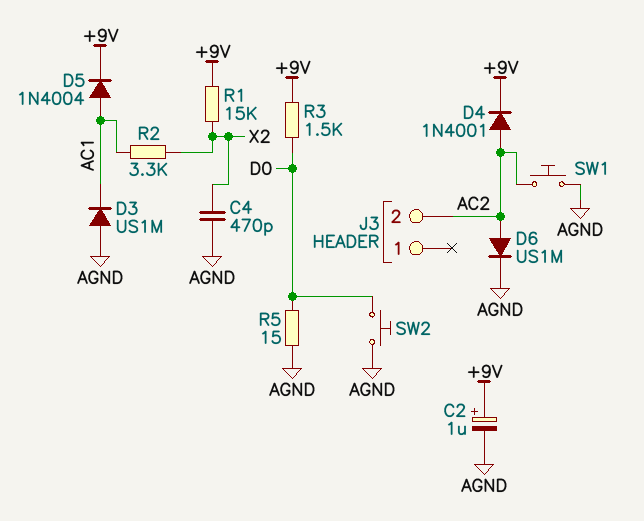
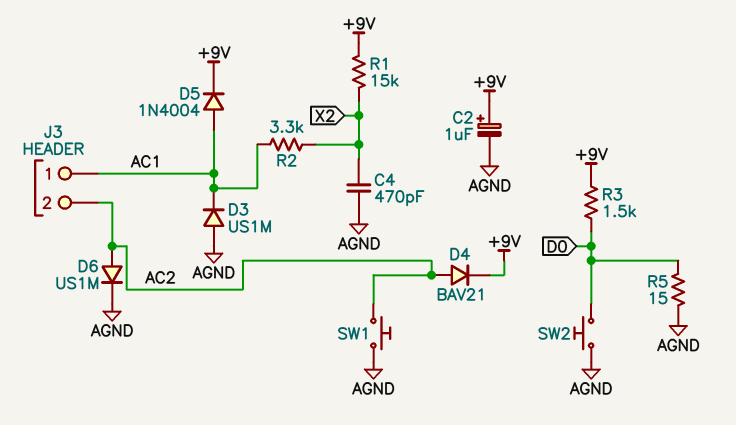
D4: diode 1N4001 (A AC2, K +9V) -> diode BAV21 (A AC2, K +9V)
J3 pin 1: none -> AC1

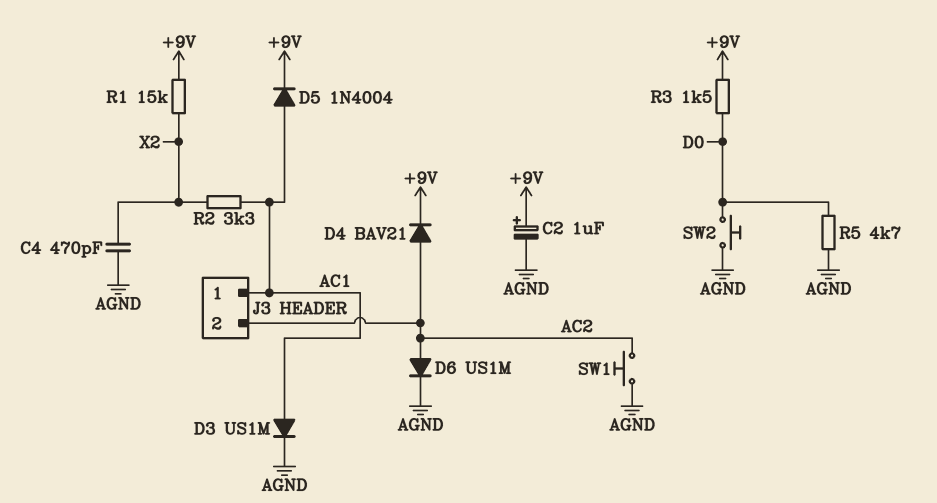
D3: diode US1M (A AGND, K AC1) -> diode US1M (A AC1, K AGND)
R5: 15 (AGND, D0) -> 4.7k (AGND, D0)

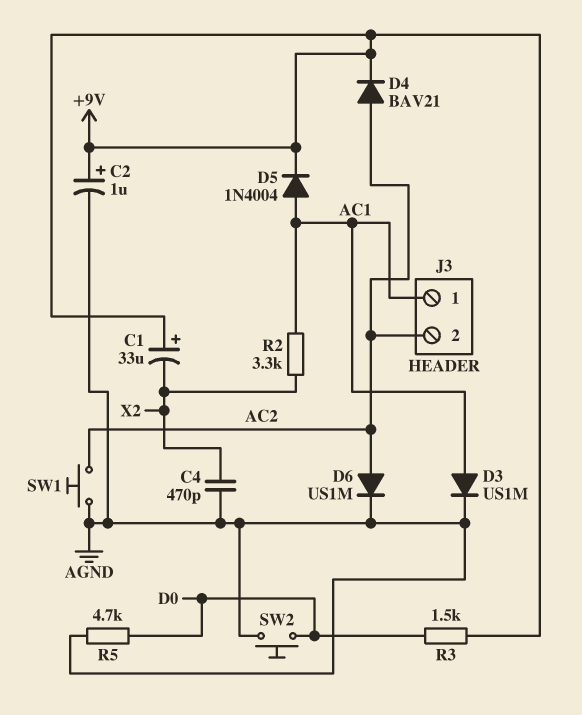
C1: none -> 33uF (plus +9V, minus X2)
R1: 15k (+9V, X2) -> none

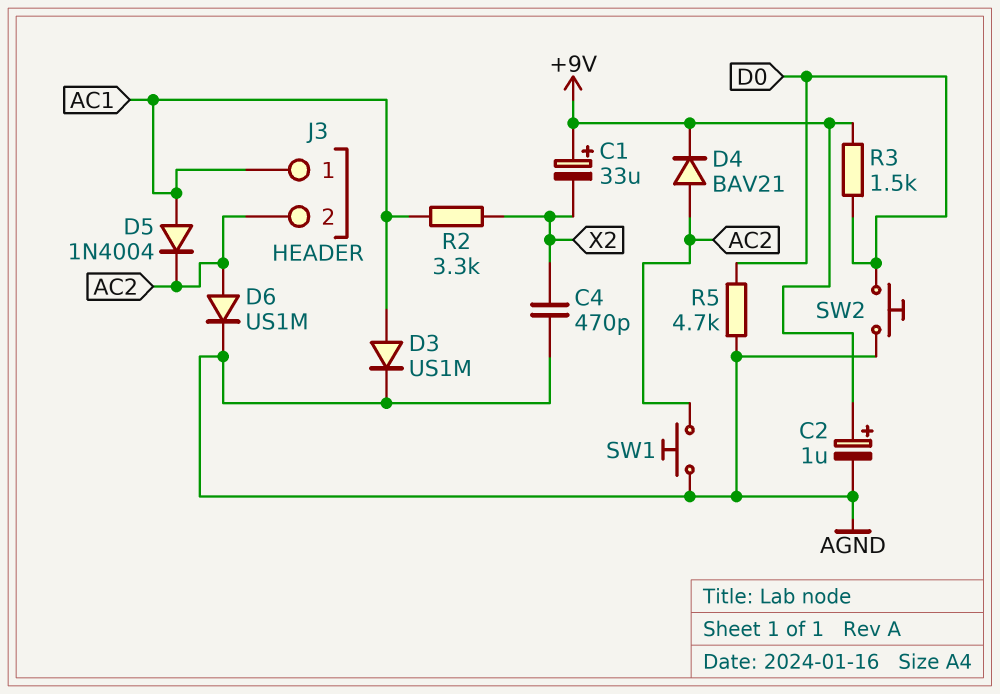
D5: diode 1N4004 (A AC1, K +9V) -> diode 1N4004 (A AC1, K AC2)

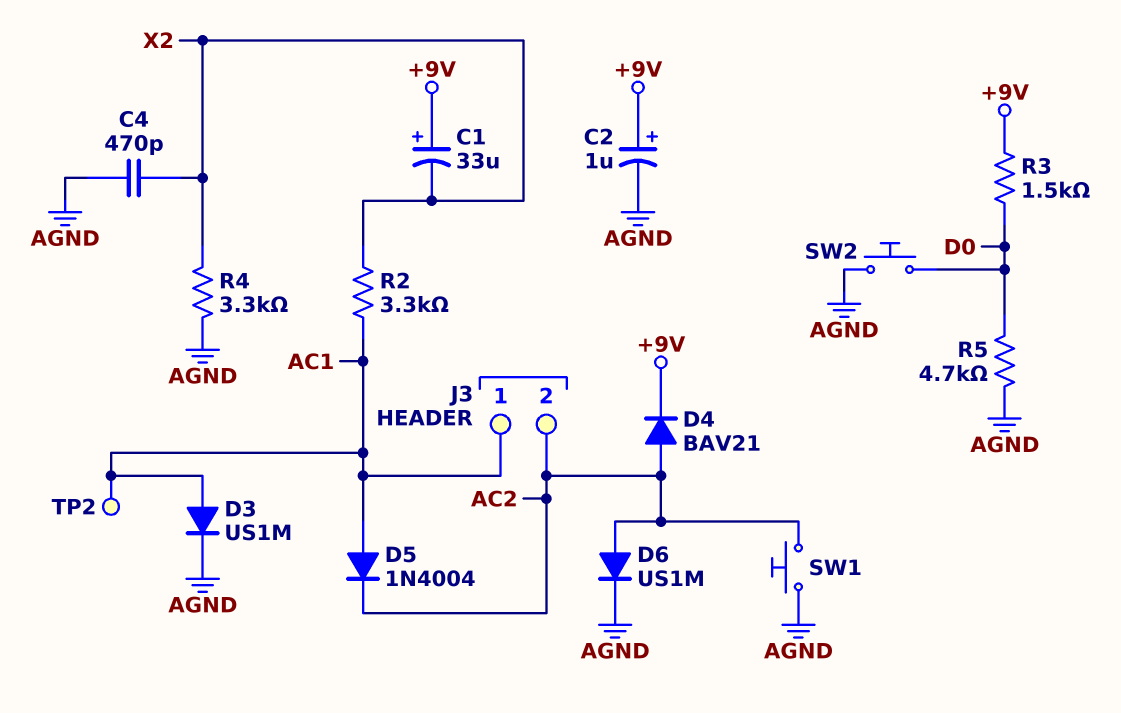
R4: none -> 3.3k (AGND, X2)
TP2: none -> test point (AC1)

